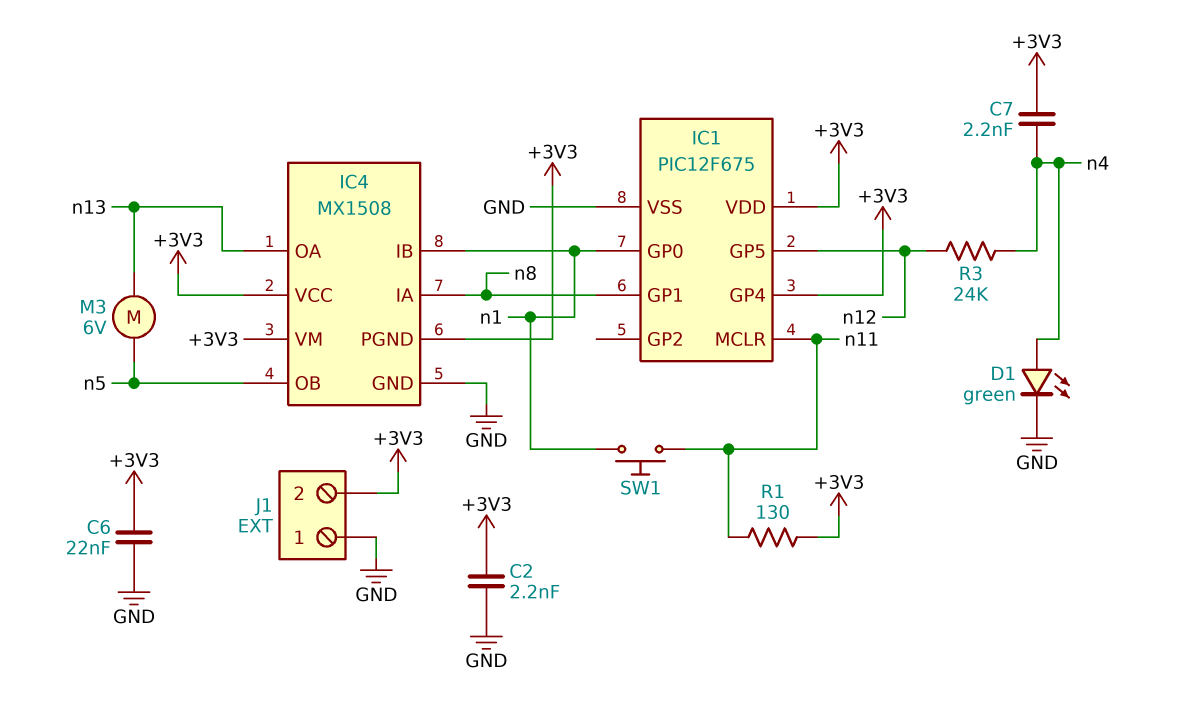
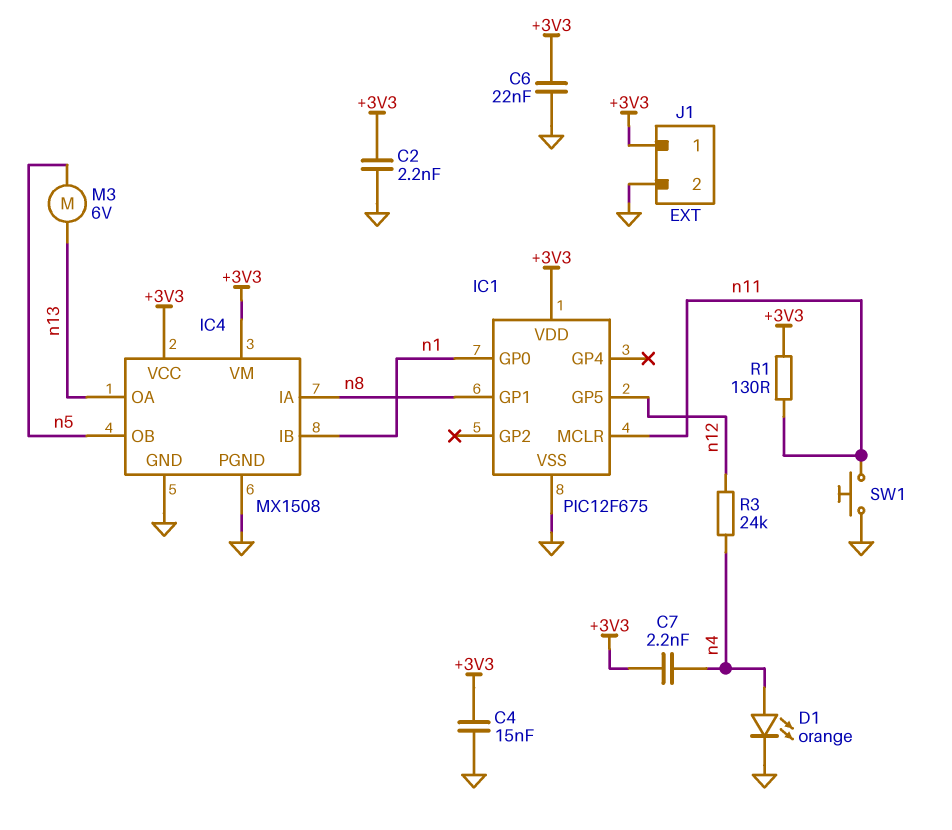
C4: none -> 15nF (+3V3, GND)
D1: LED green (A n4, K GND) -> LED orange (A n4, K GND)
IC1 pin GP4: +3V3 -> none
IC4 pin PGND: +3V3 -> GND
J1 pin 1: GND -> +3V3
J1 pin 2: +3V3 -> GND
SW1: button (n1, n11) -> button (GND, n11)

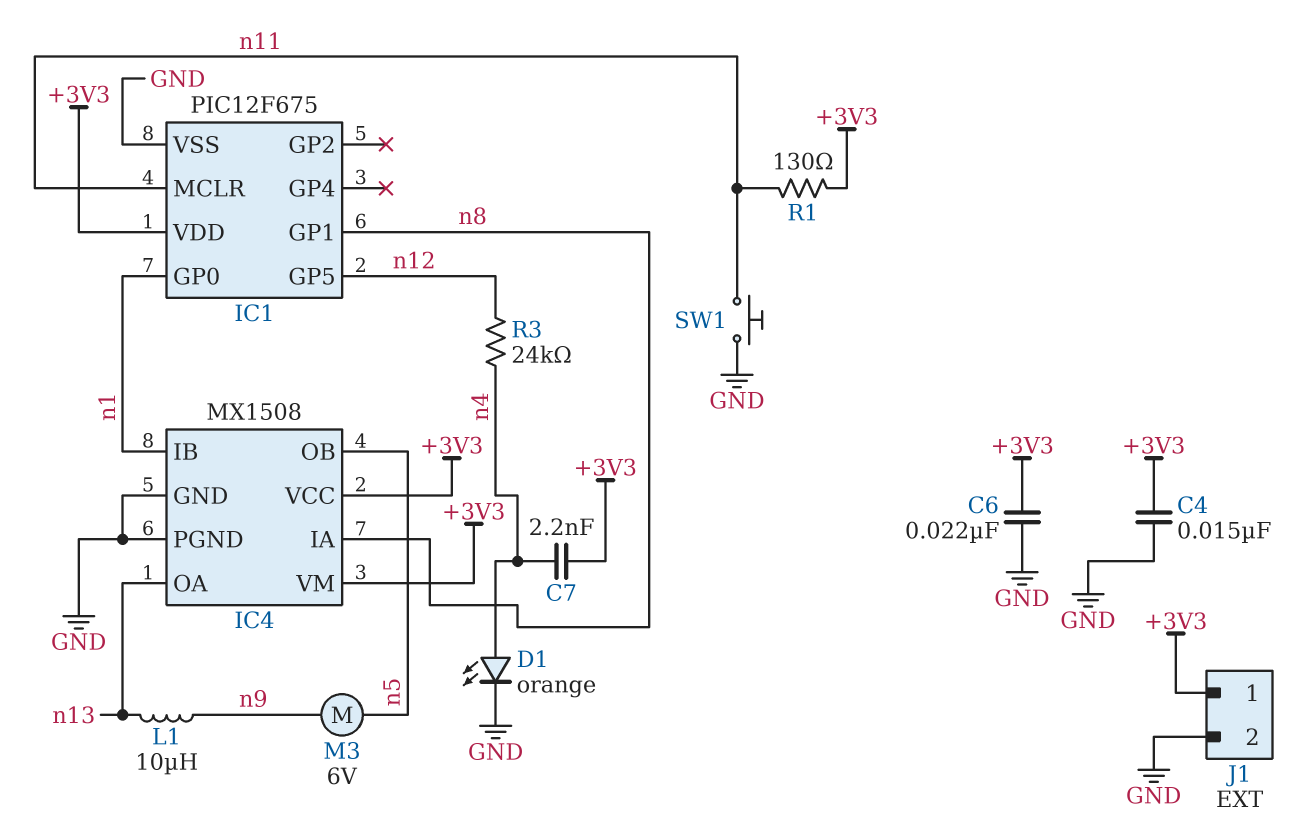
C2: 2.2nF (+3V3, GND) -> none
L1: none -> 10uH (n9, n13)
M3: motor 6V (n5, n13) -> motor 6V (n5, n9)

